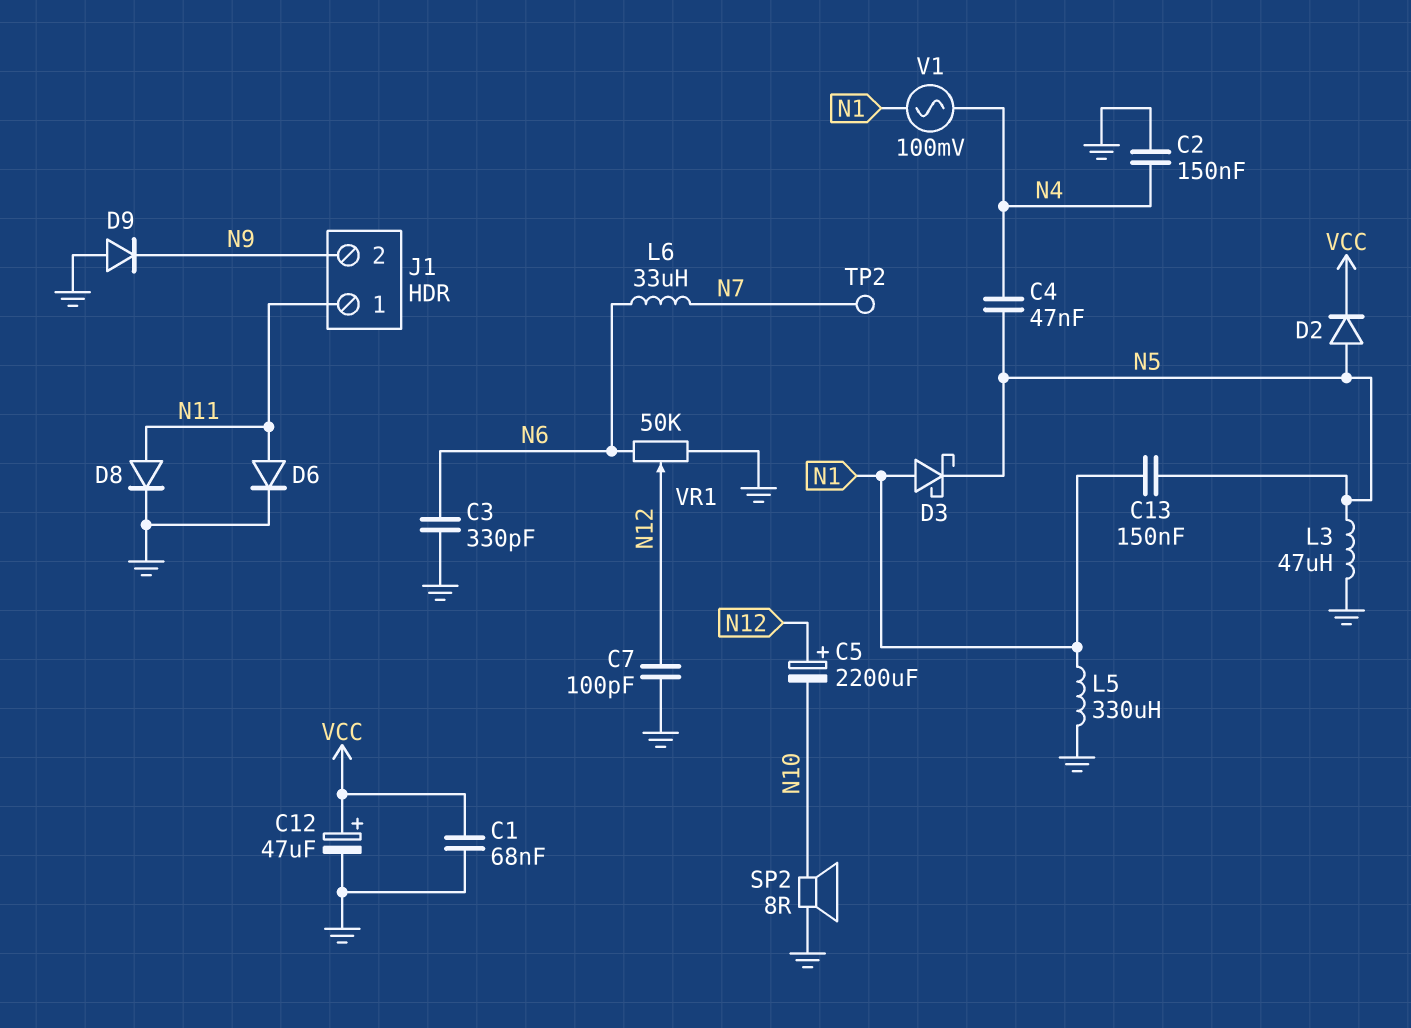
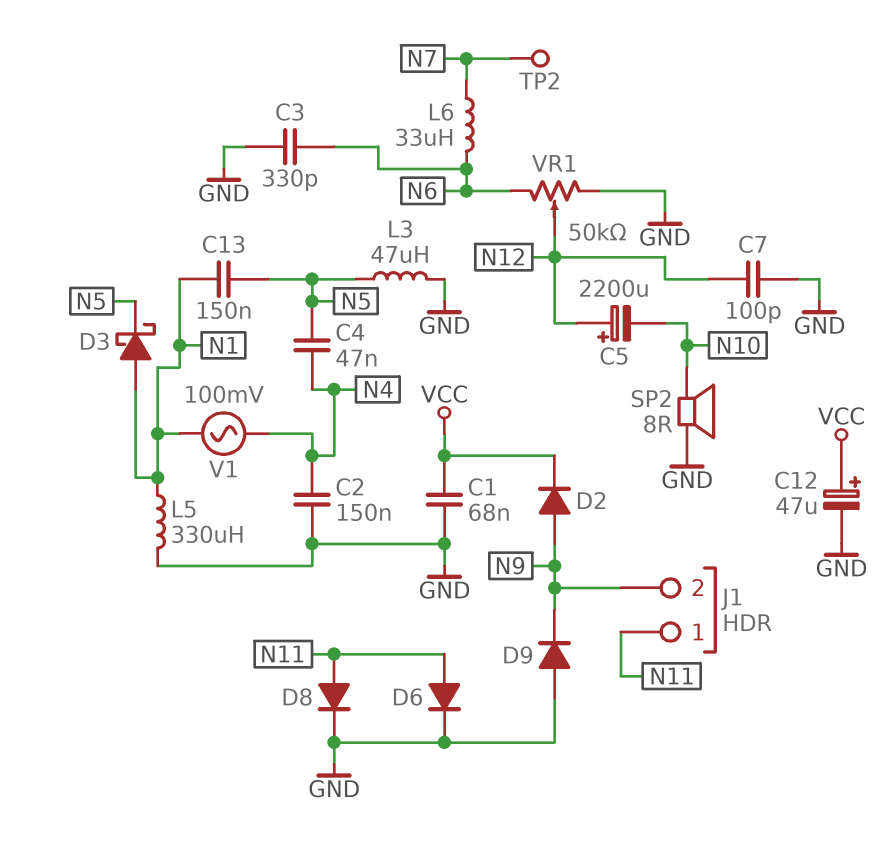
D2: diode (A N5, K VCC) -> diode (A N9, K VCC)

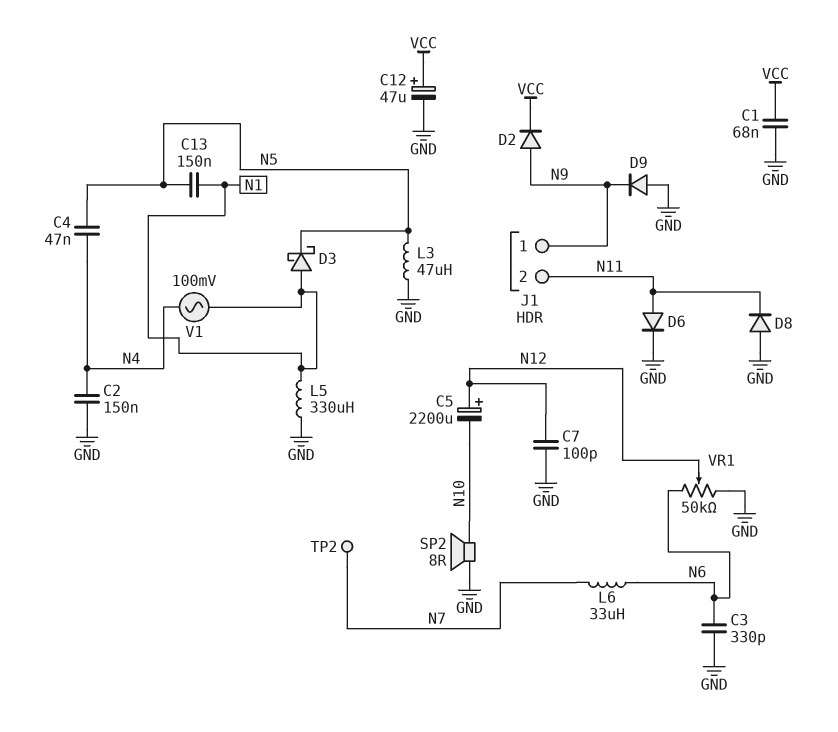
D8: diode (A N11, K GND) -> diode (A GND, K N11)
J1 pin 1: N11 -> N9
J1 pin 2: N9 -> N11

